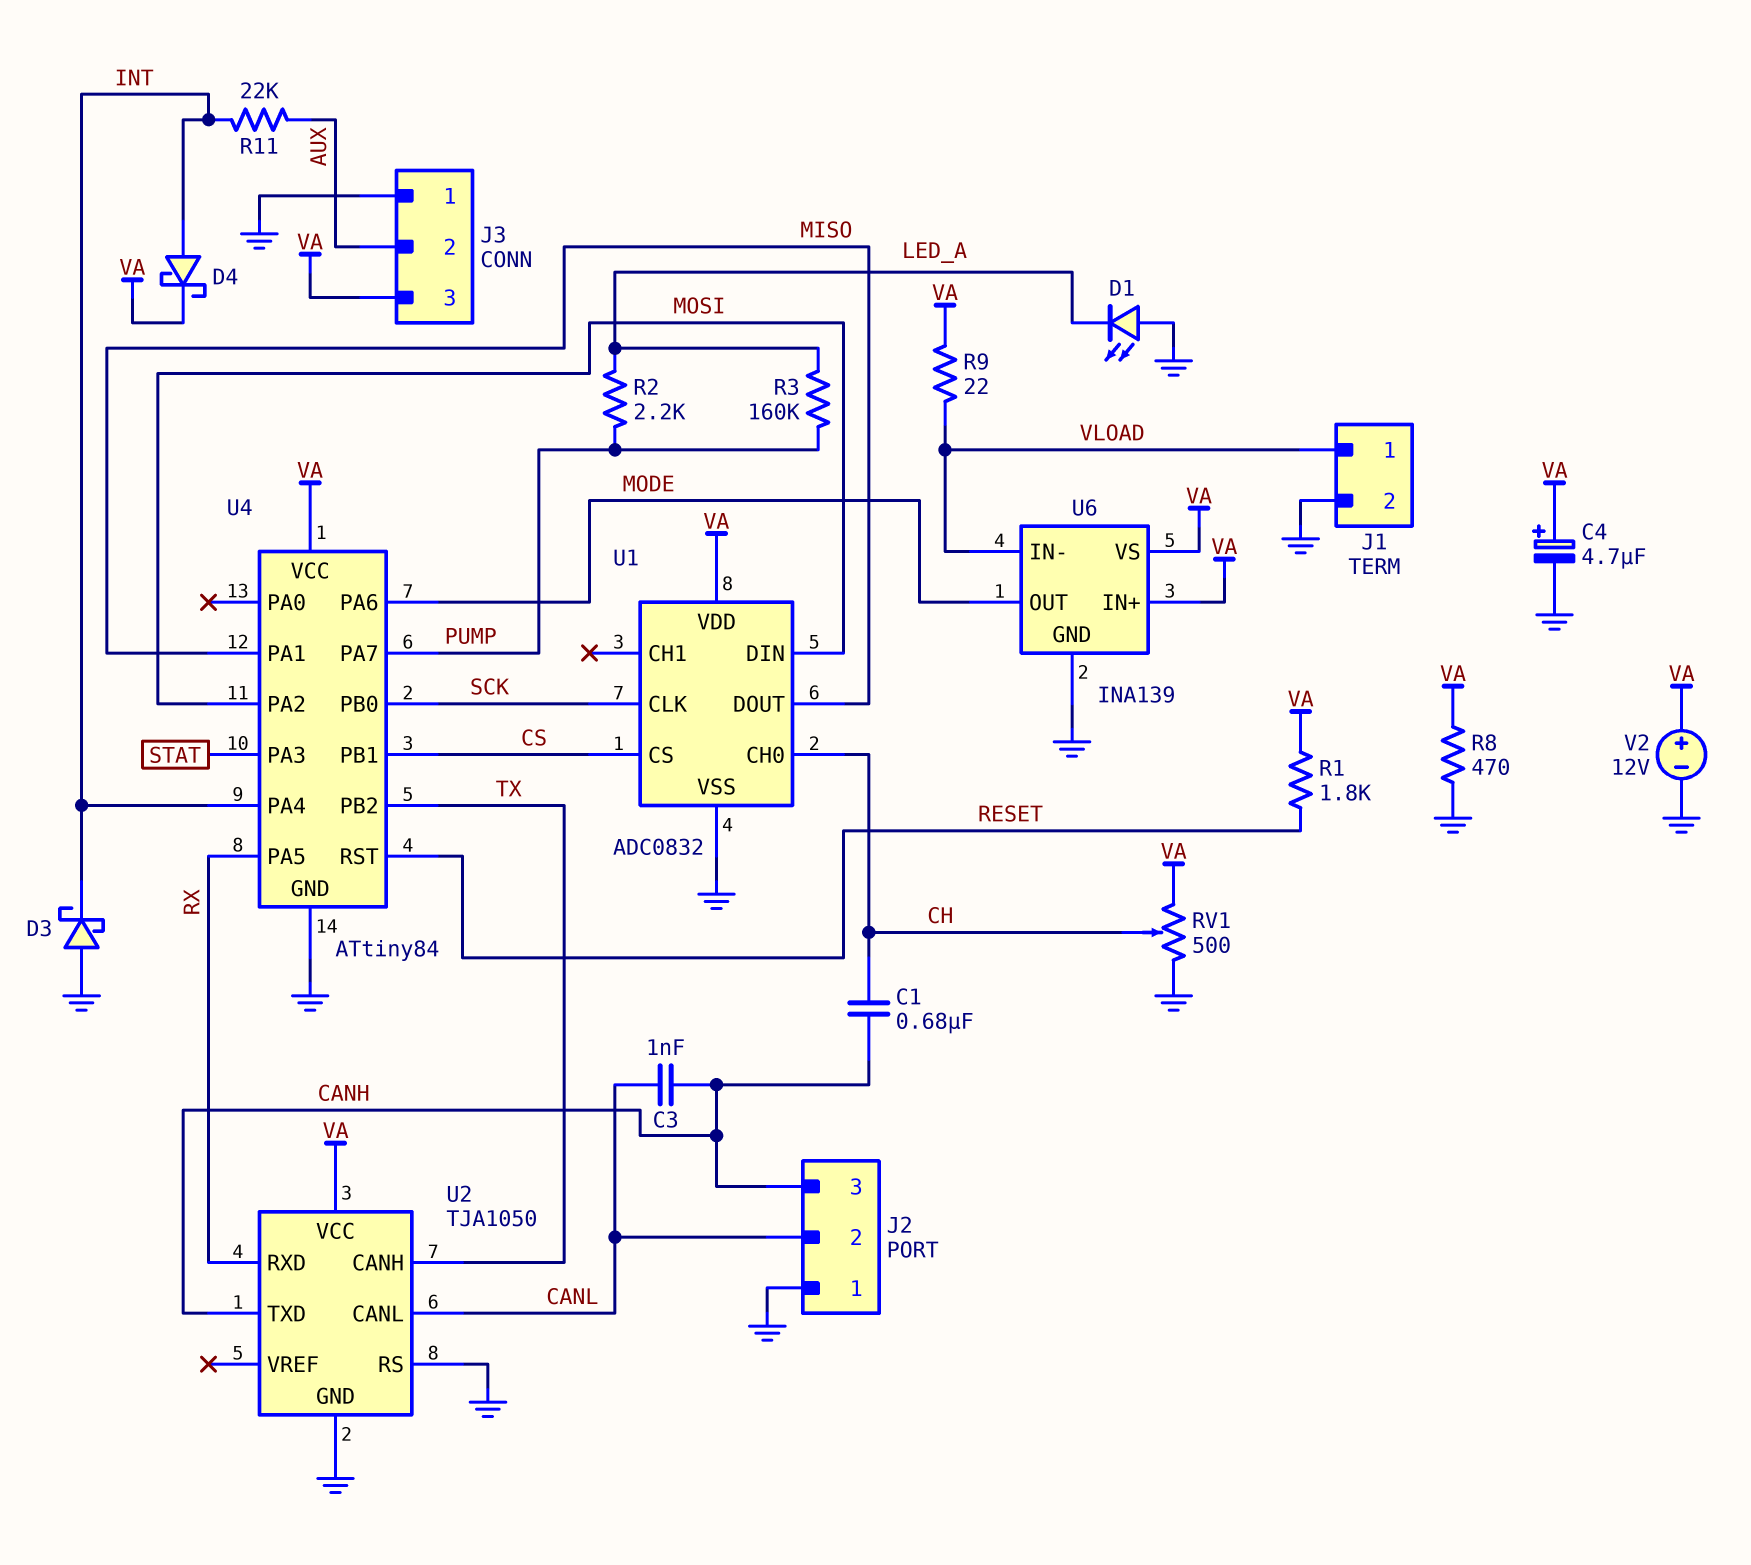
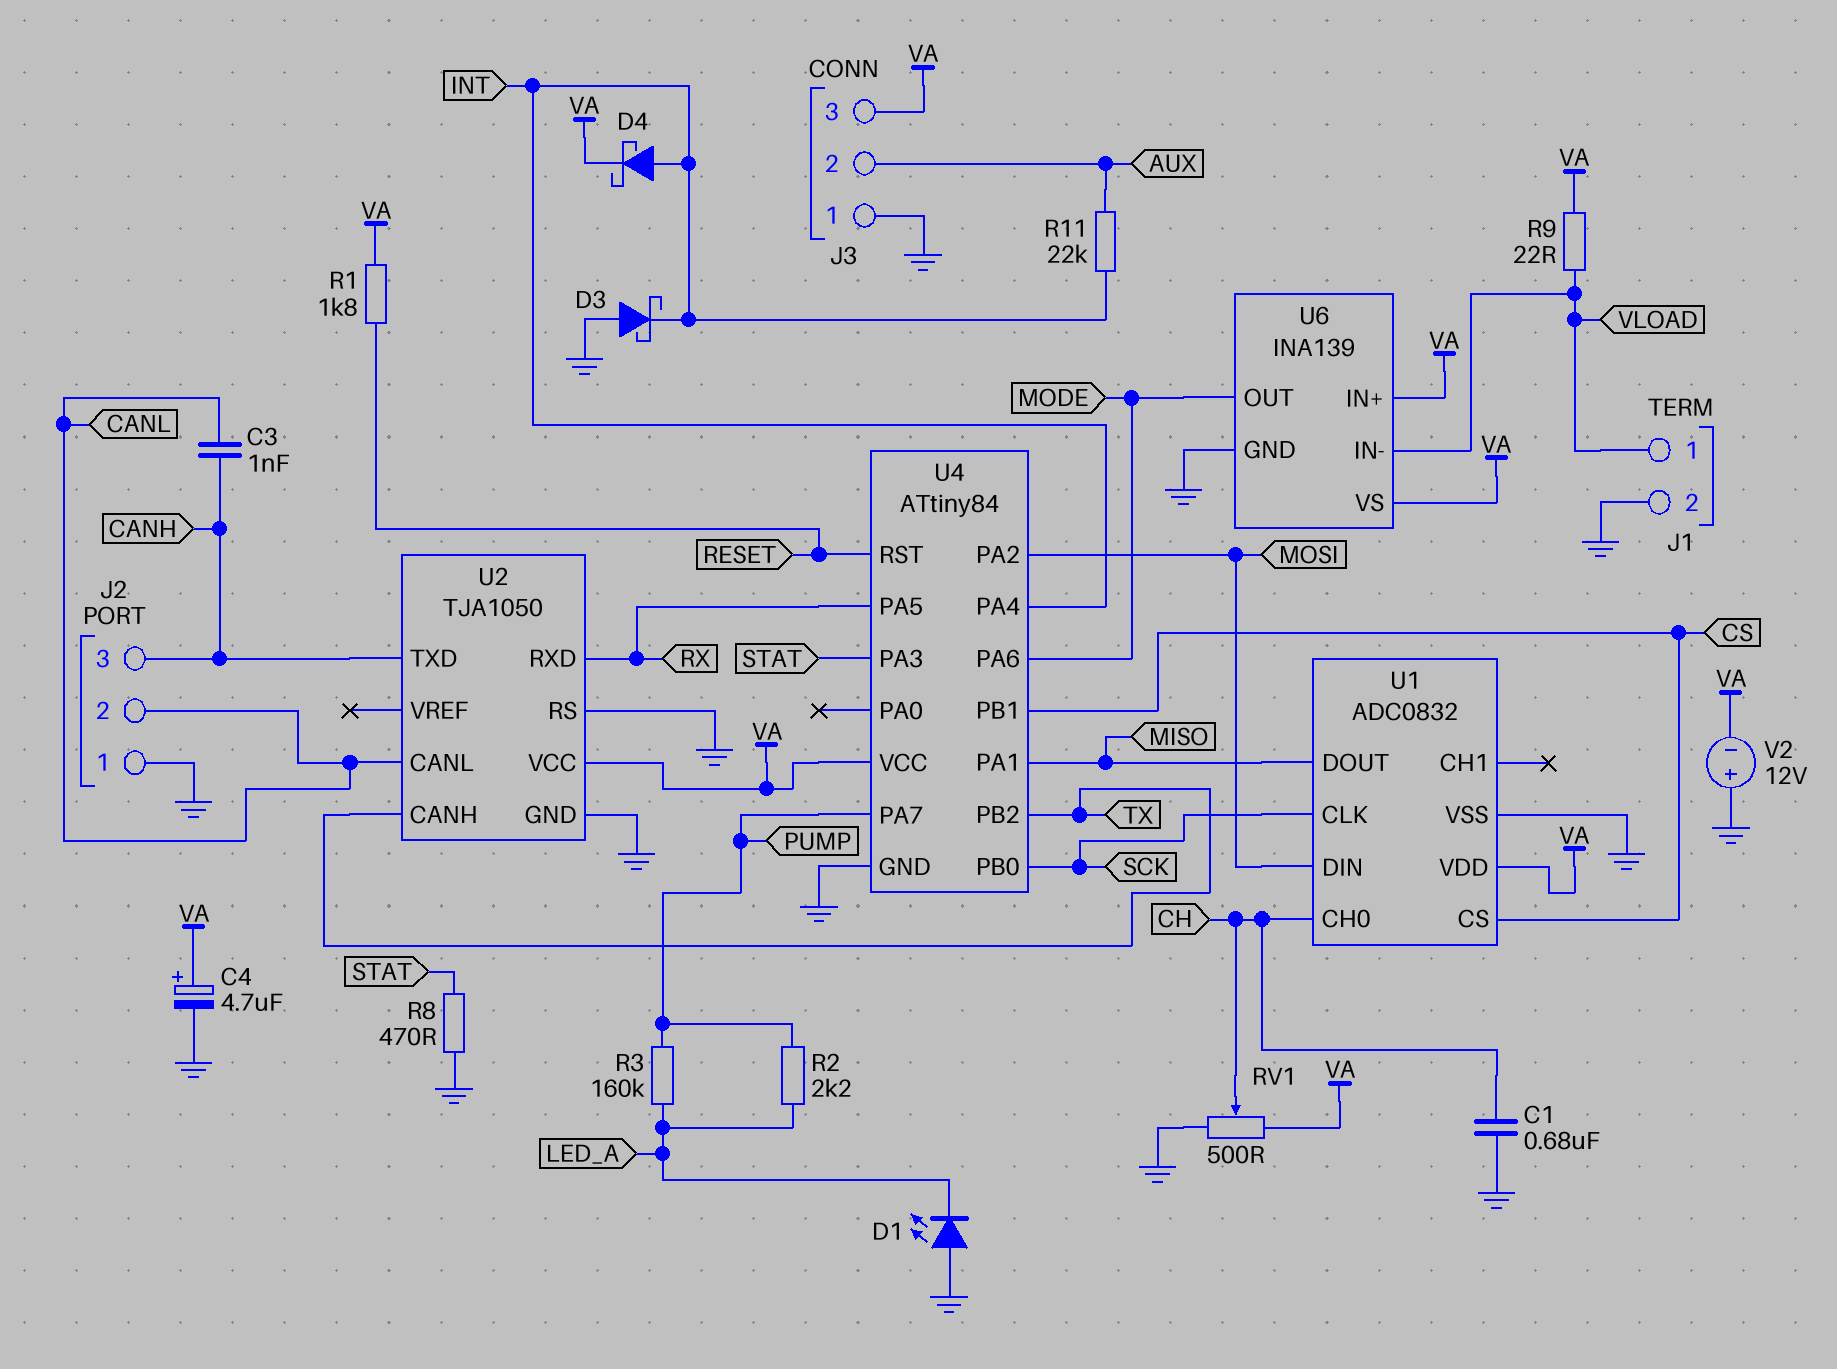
C1: 680nF (CANH, CH) -> 680nF (CH, GND)
R8: 470 (GND, VA) -> 470 (GND, STAT)
V2: 12V (plus VA, minus GND) -> 12V (plus GND, minus VA)

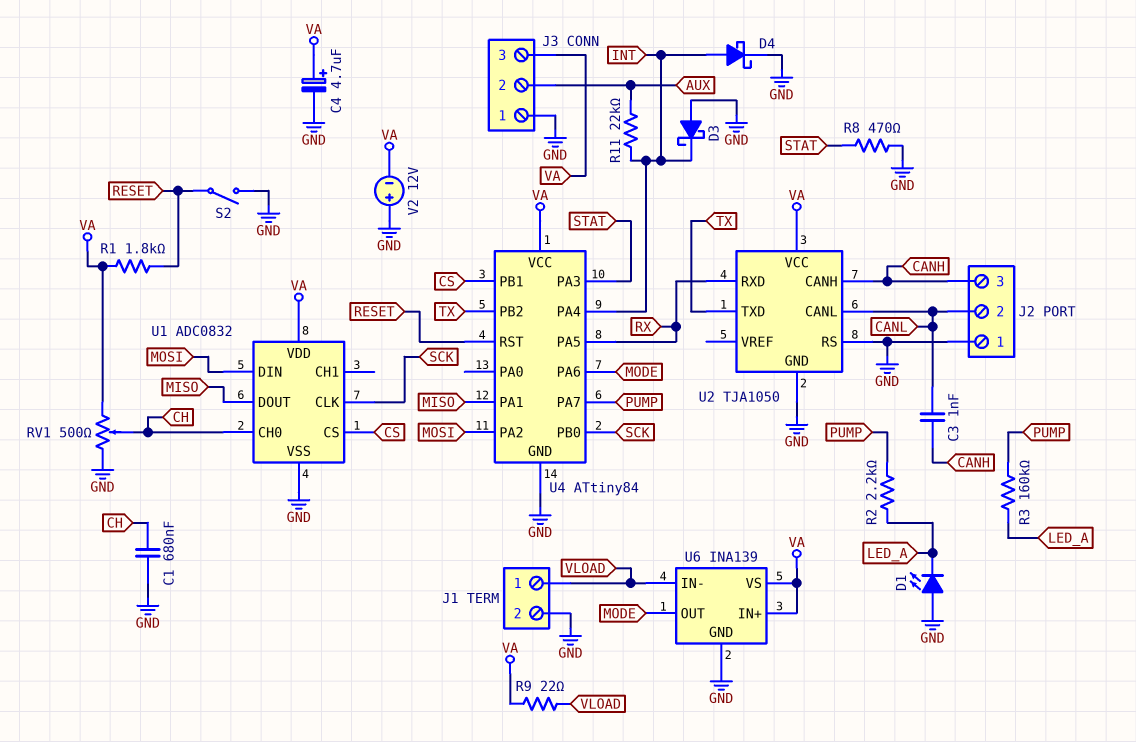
D4: schottky (A INT, K VA) -> schottky (A INT, K GND)
S2: none -> switch (GND, RESET)
U2 pin CANH: TX -> CANH
U2 pin TXD: CANH -> TX

